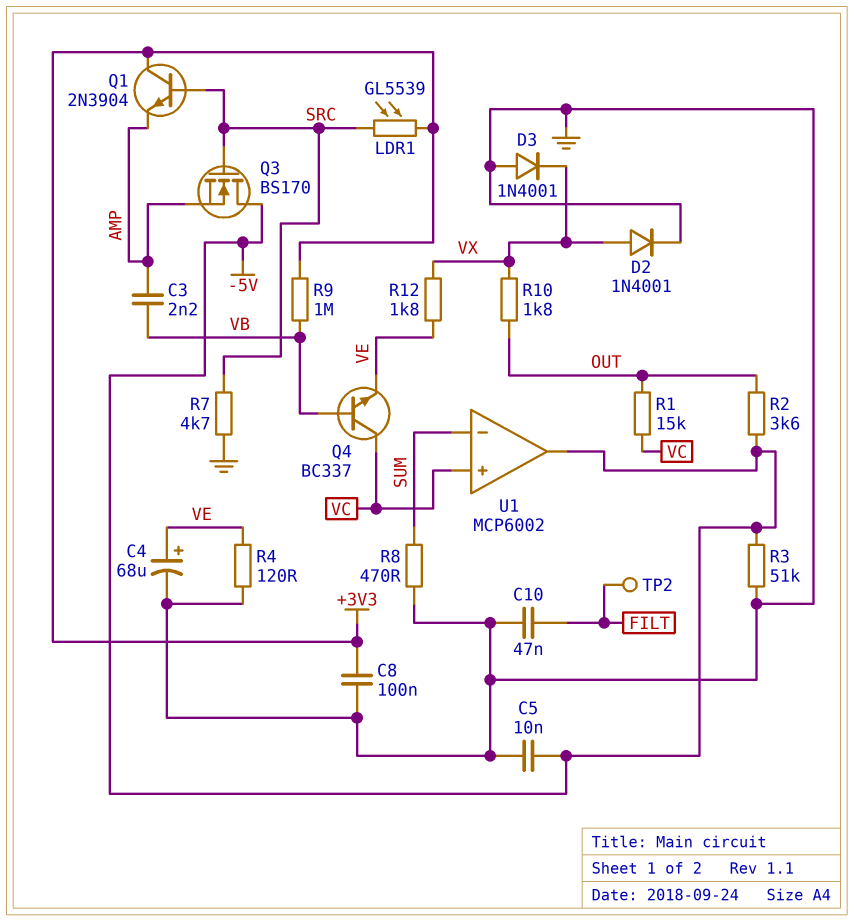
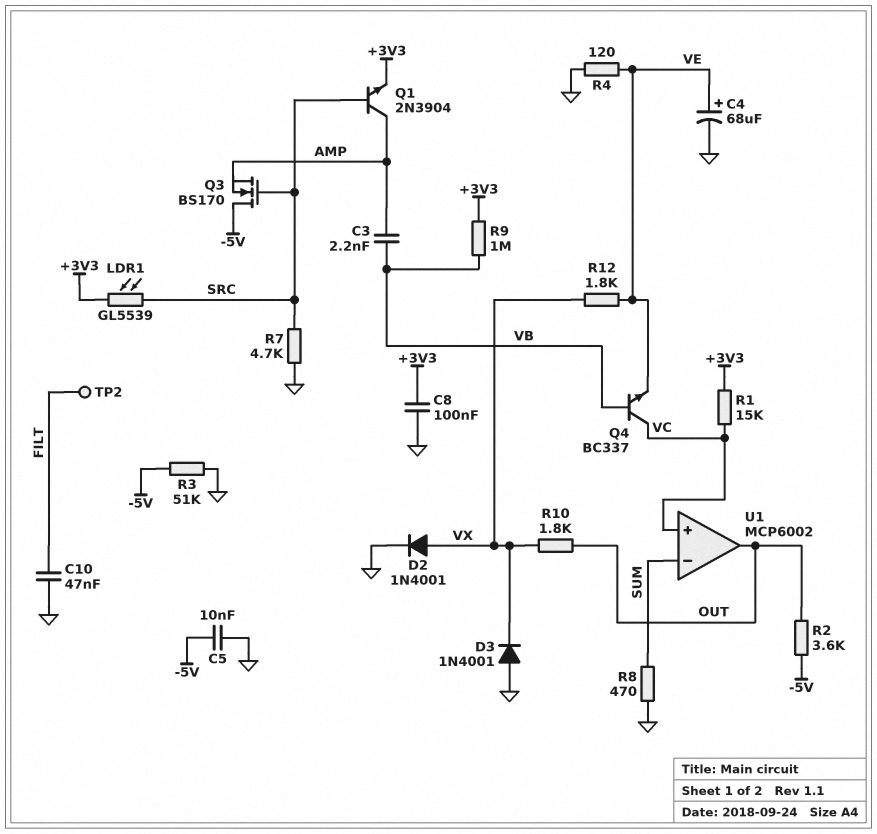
Q1: NPN 2N3904 (B SRC, C +3V3, E AMP) -> NPN 2N3904 (B SRC, C AMP, E +3V3)
R1: 15k (OUT, VC) -> 15k (+3V3, VC)
U1 pin out: -5V -> OUT

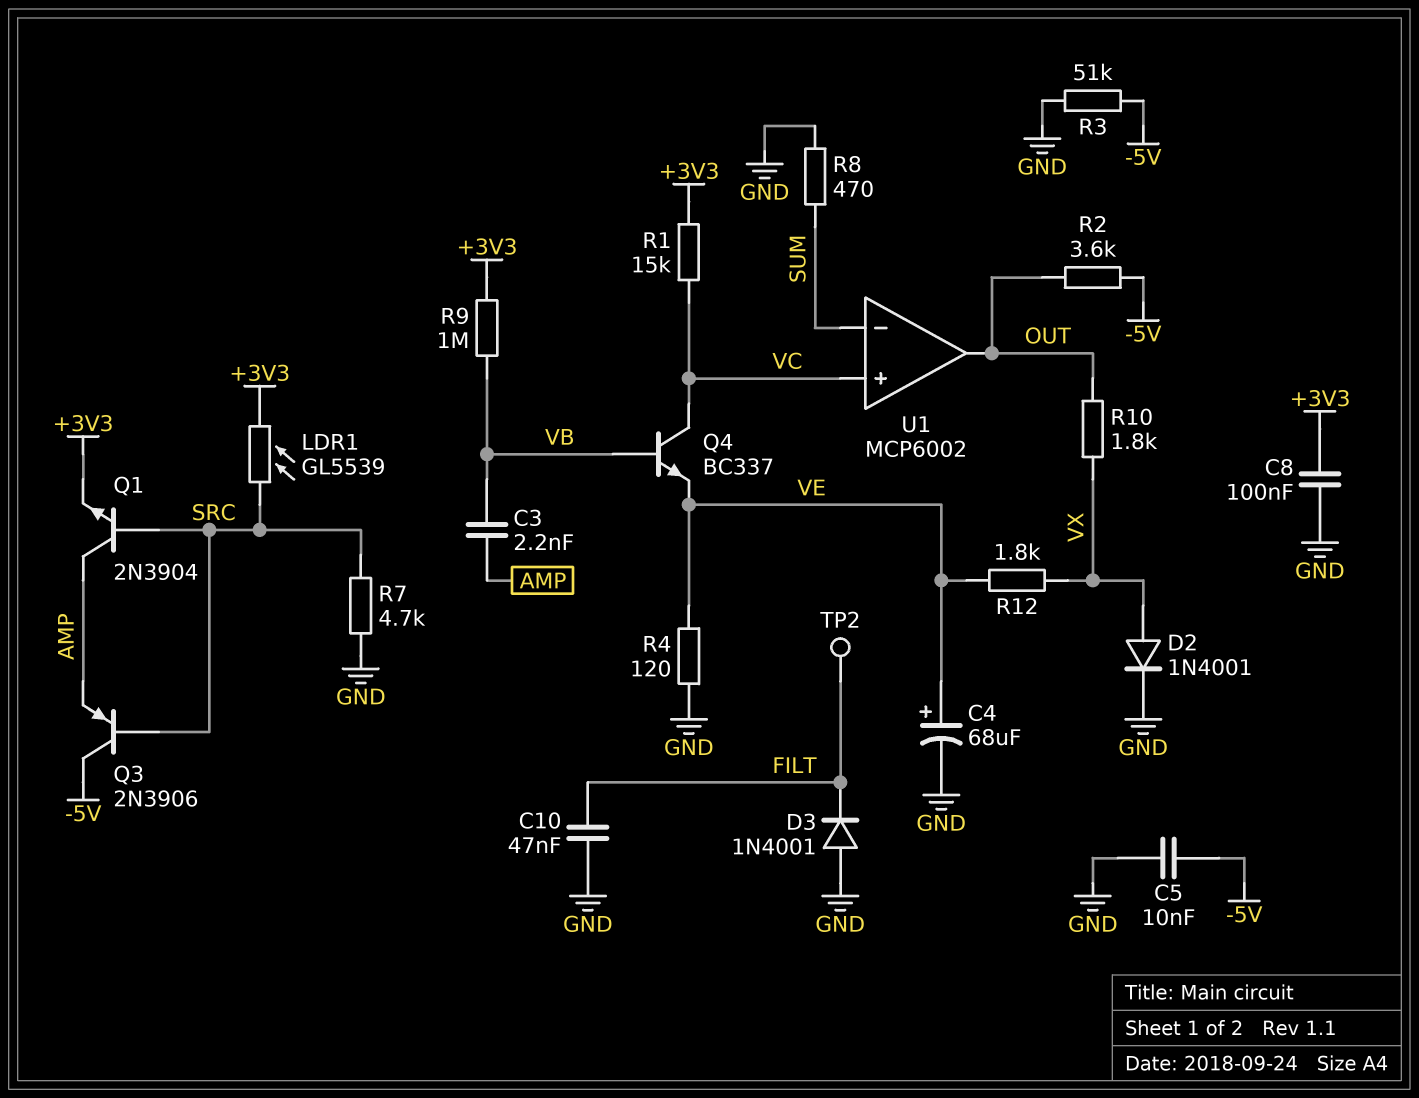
D3: diode 1N4001 (A GND, K VX) -> diode 1N4001 (A GND, K FILT)
Q3: NMOS BS170 (G SRC, D -5V, S AMP) -> PNP 2N3906 (B SRC, C -5V, E AMP)

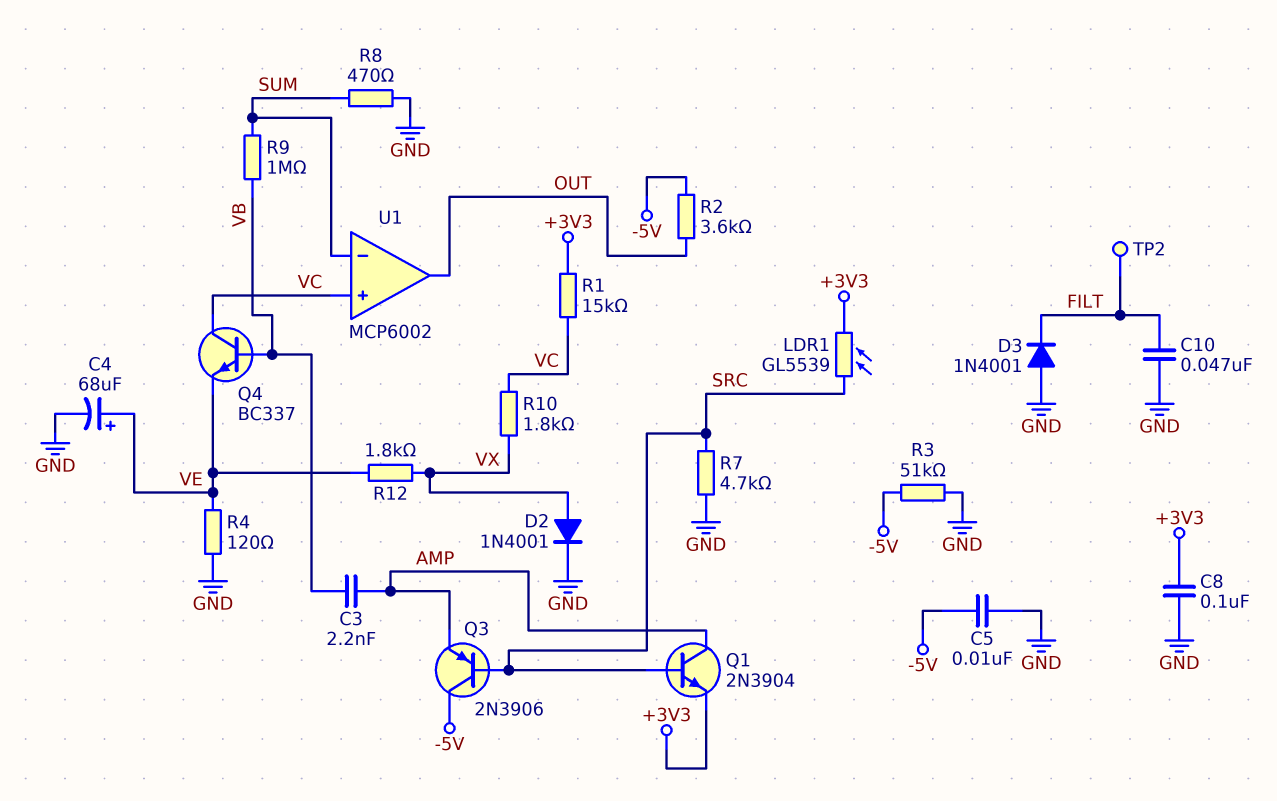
R9: 1M (+3V3, VB) -> 1M (SUM, VB)
R10: 1.8k (OUT, VX) -> 1.8k (VC, VX)

